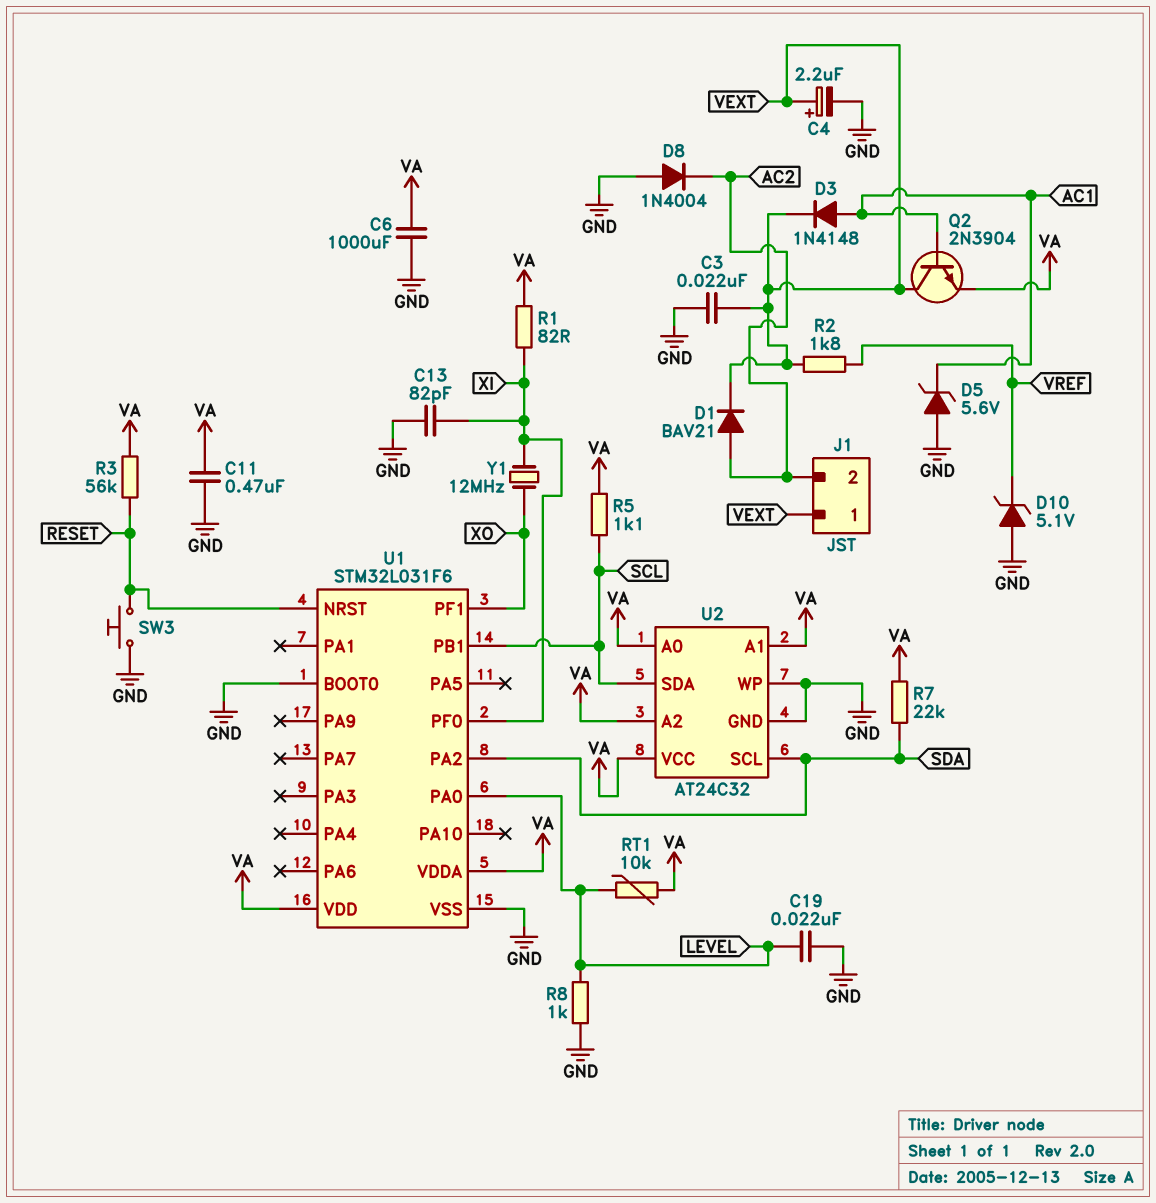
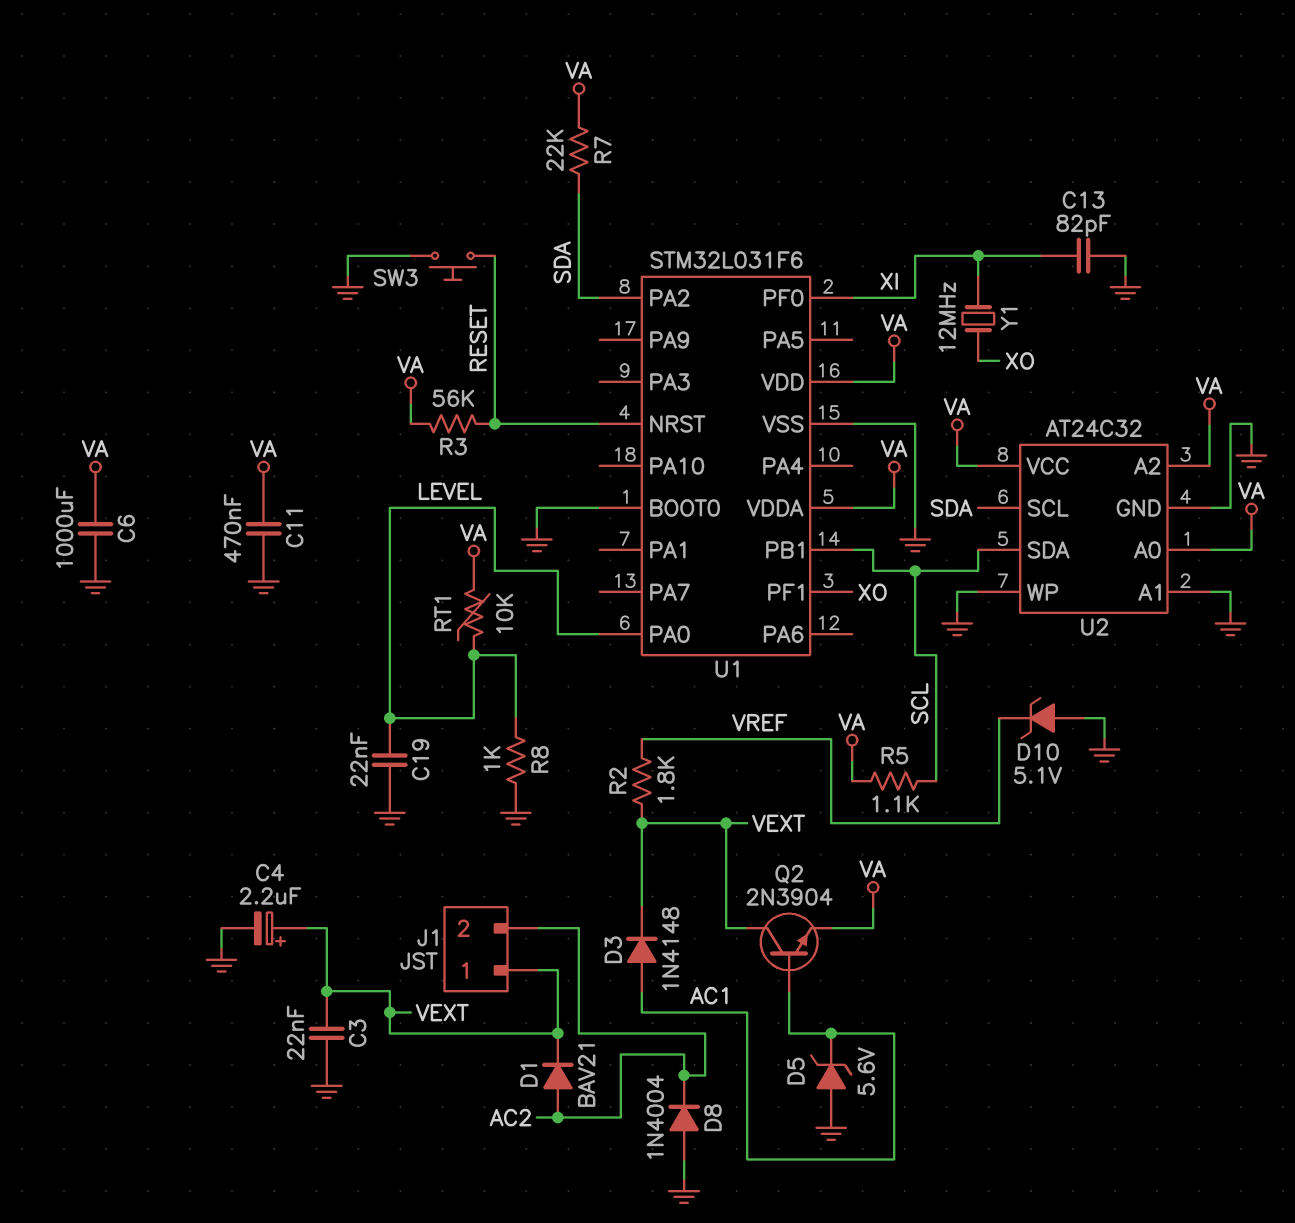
R1: 82 (VA, XI) -> none
U2 pin A1: VA -> GND

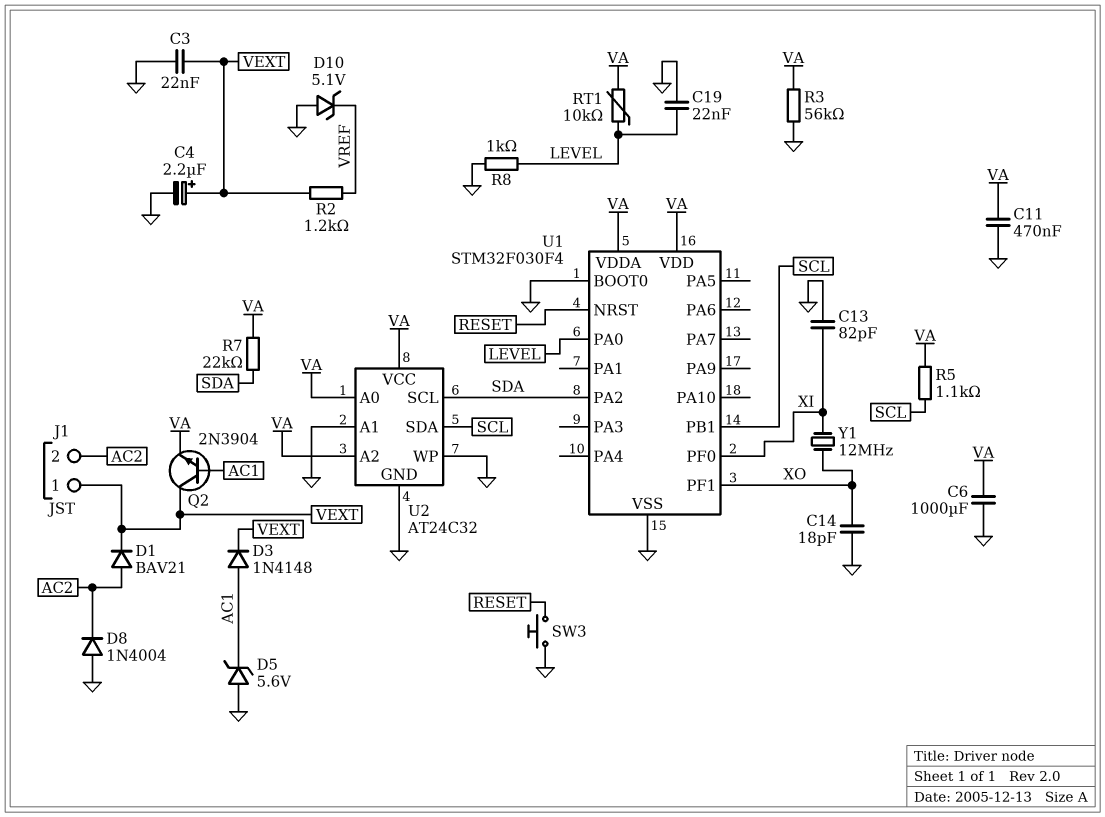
C14: none -> 18pF (GND, XO)
R2: 1.8k (VEXT, VREF) -> 1.2k (VEXT, VREF)
R3: 56k (RESET, VA) -> 56k (GND, VA)
U1: STM32L031F6 -> STM32F030F4

